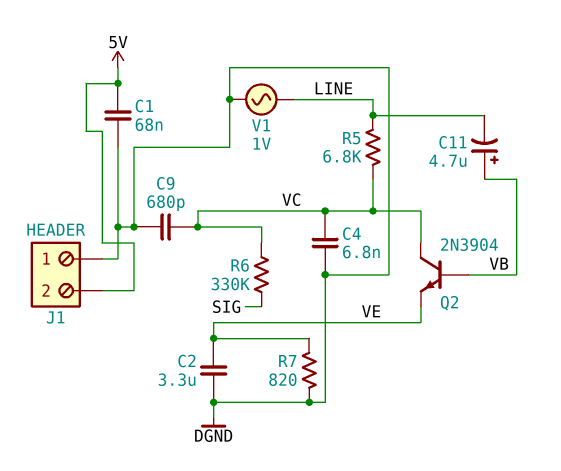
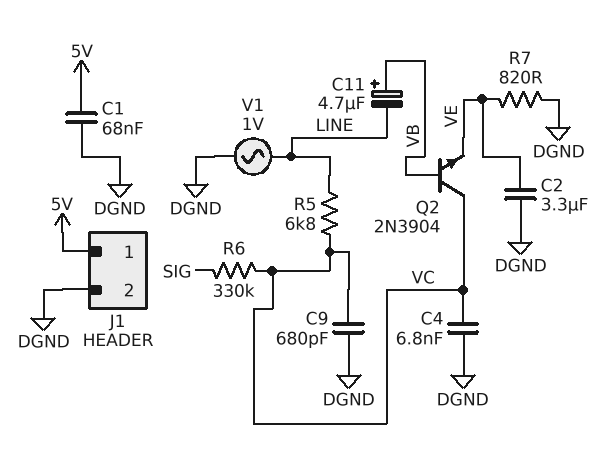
J1 pin 1: DGND -> 5V
J1 pin 2: 5V -> DGND

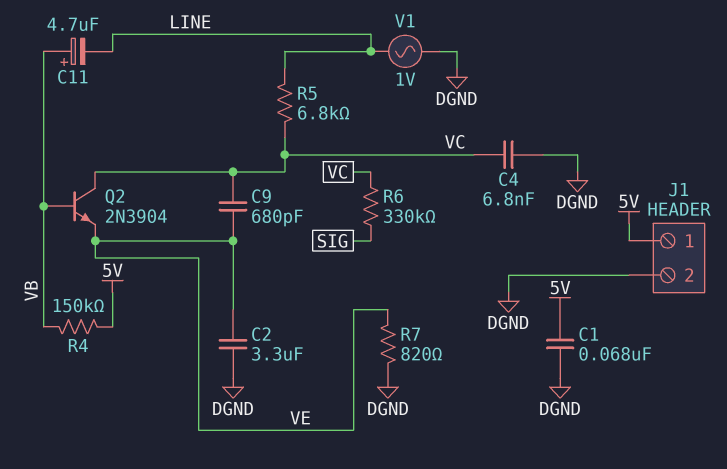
C9: 680pF (DGND, VC) -> 680pF (VC, VE)
R4: none -> 150k (5V, VB)

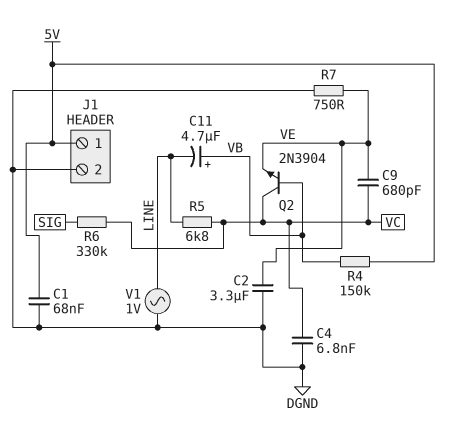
R7: 820 (DGND, VE) -> 750 (DGND, VE)

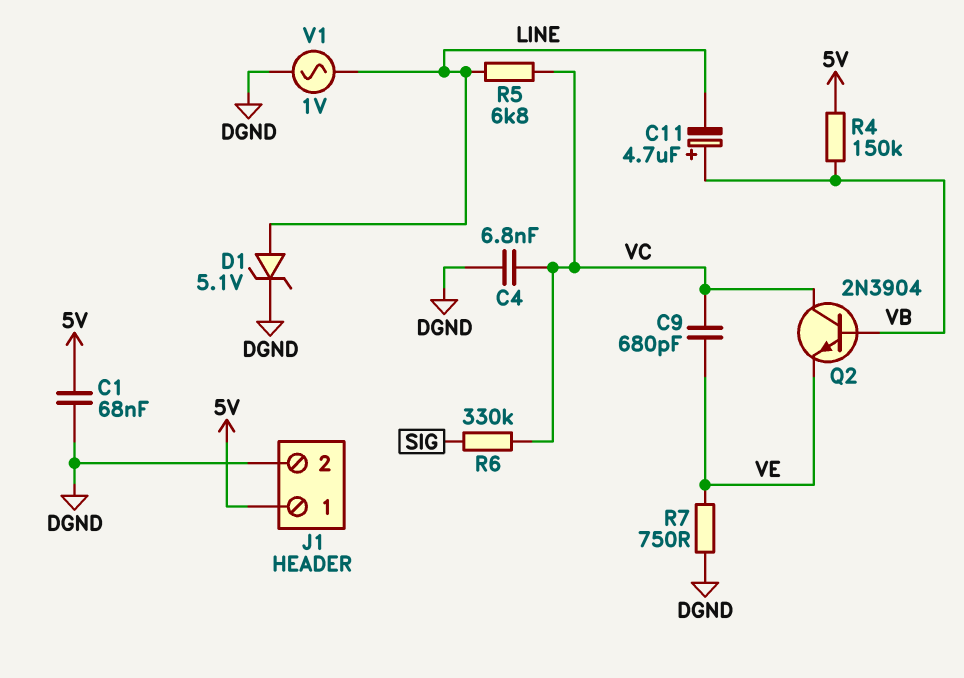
C2: 3.3uF (DGND, VE) -> none
D1: none -> zener 5.1V (A LINE, K DGND)

